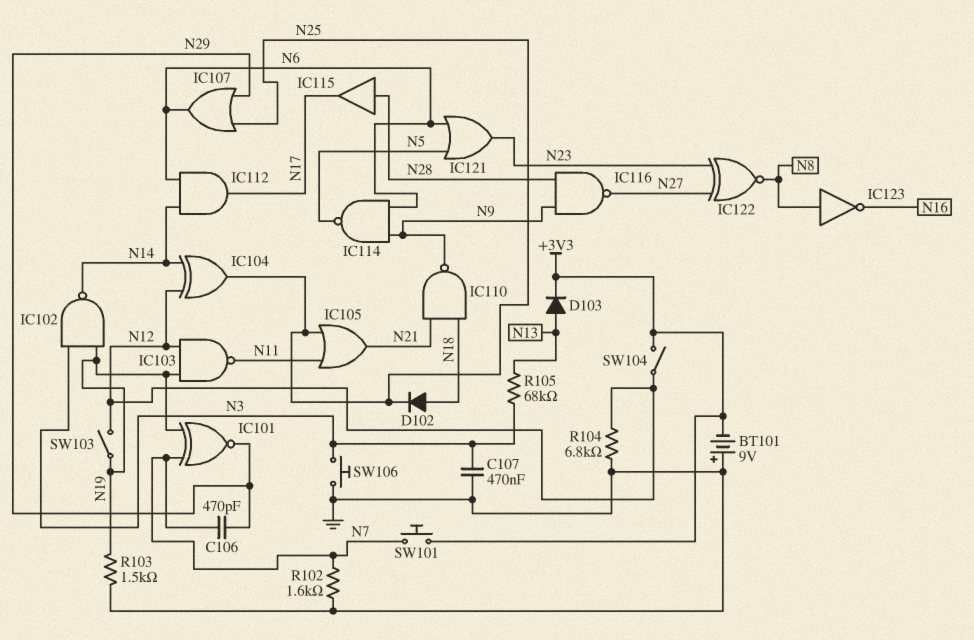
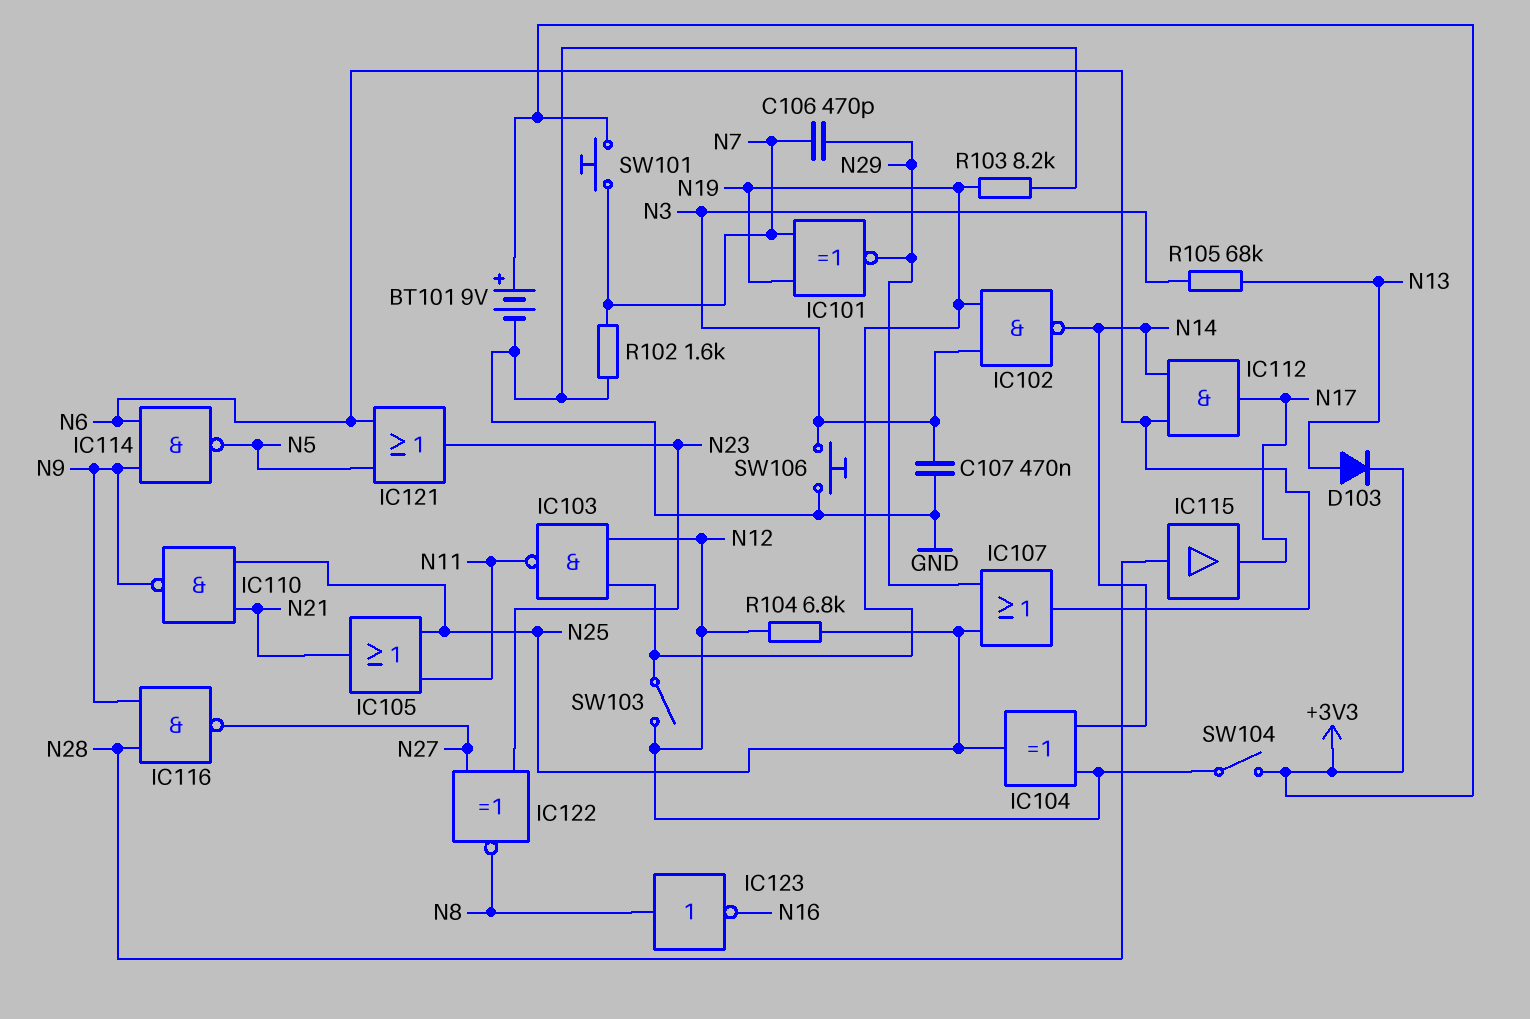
BT101: 9V (plus GND, minus +3V3) -> 9V (plus +3V3, minus GND)
D102: diode (A N18, K N25) -> none
IC110: NAND (in N18, in N21, out N9) -> NAND (in N21, in N25, out N9)
R103: 1.5k (GND, N19) -> 8.2k (GND, N19)
R104: 6.8k (GND, N12) -> 6.8k (N12, N25)

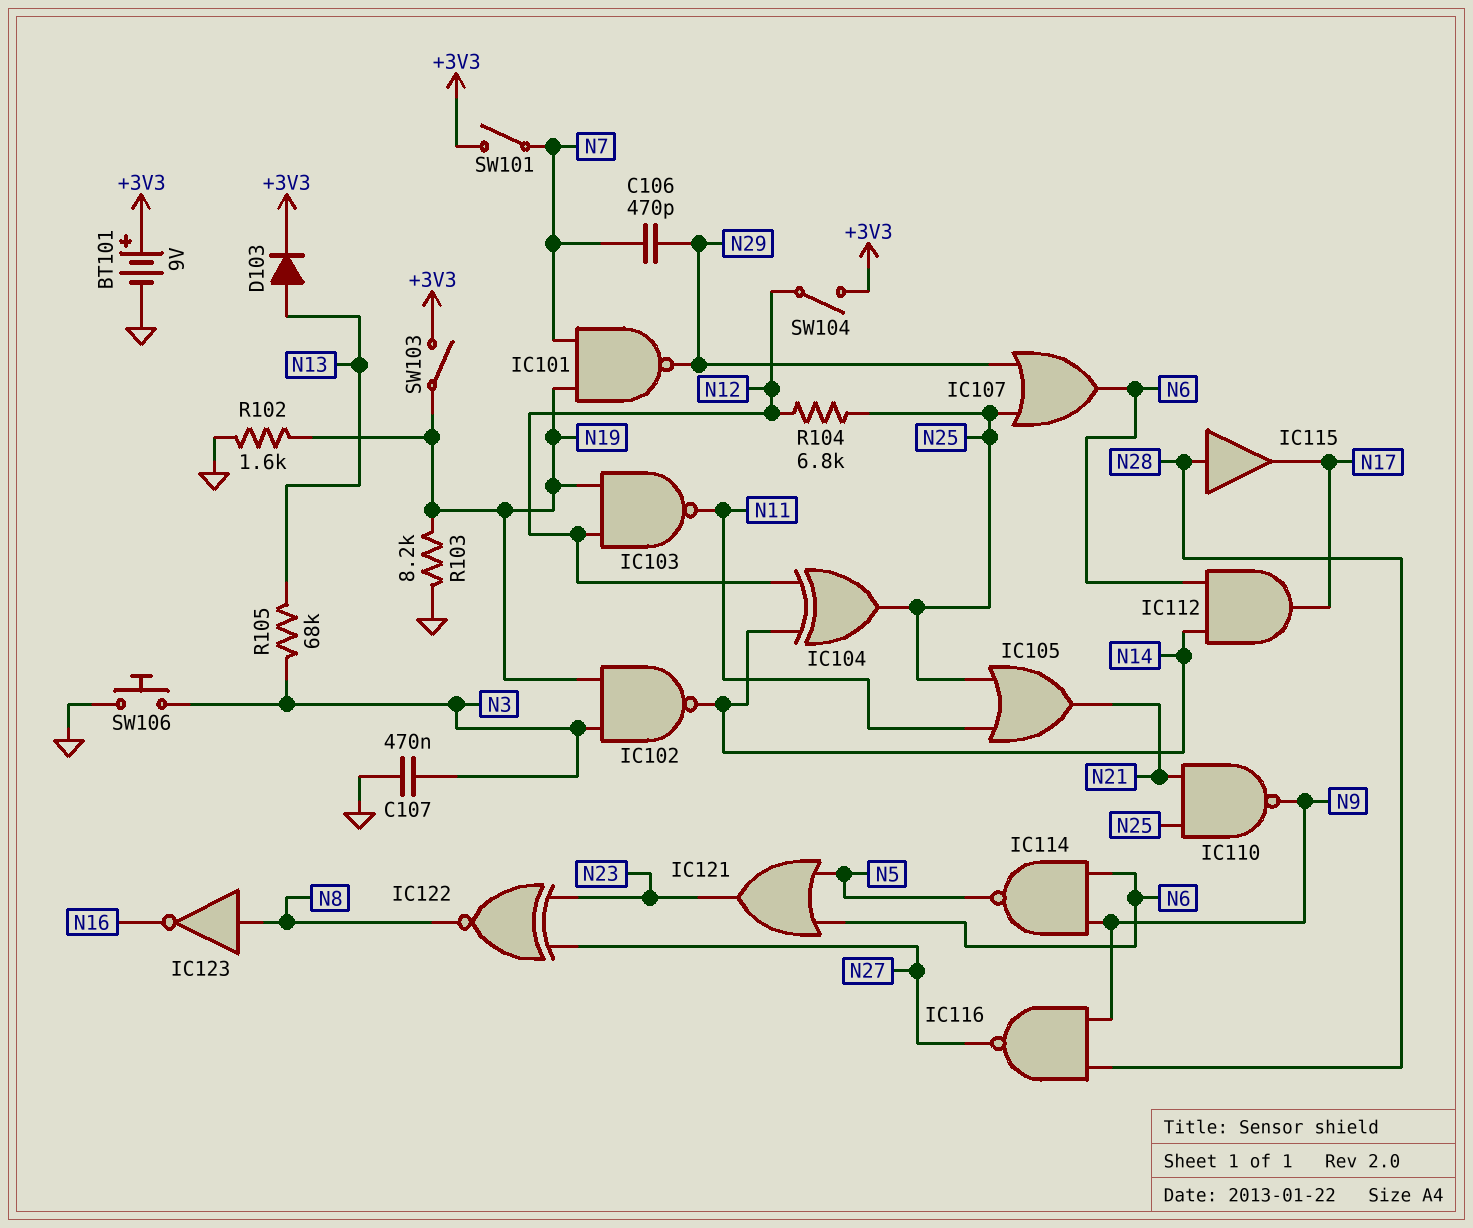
IC101: XNOR (in N7, in N19, out N29) -> NAND (in N7, in N19, out N29)
R102: 1.6k (GND, N7) -> 1.6k (GND, N19)
SW101: button (+3V3, N7) -> switch (+3V3, N7)
SW103: switch (N12, N19) -> switch (+3V3, N19)

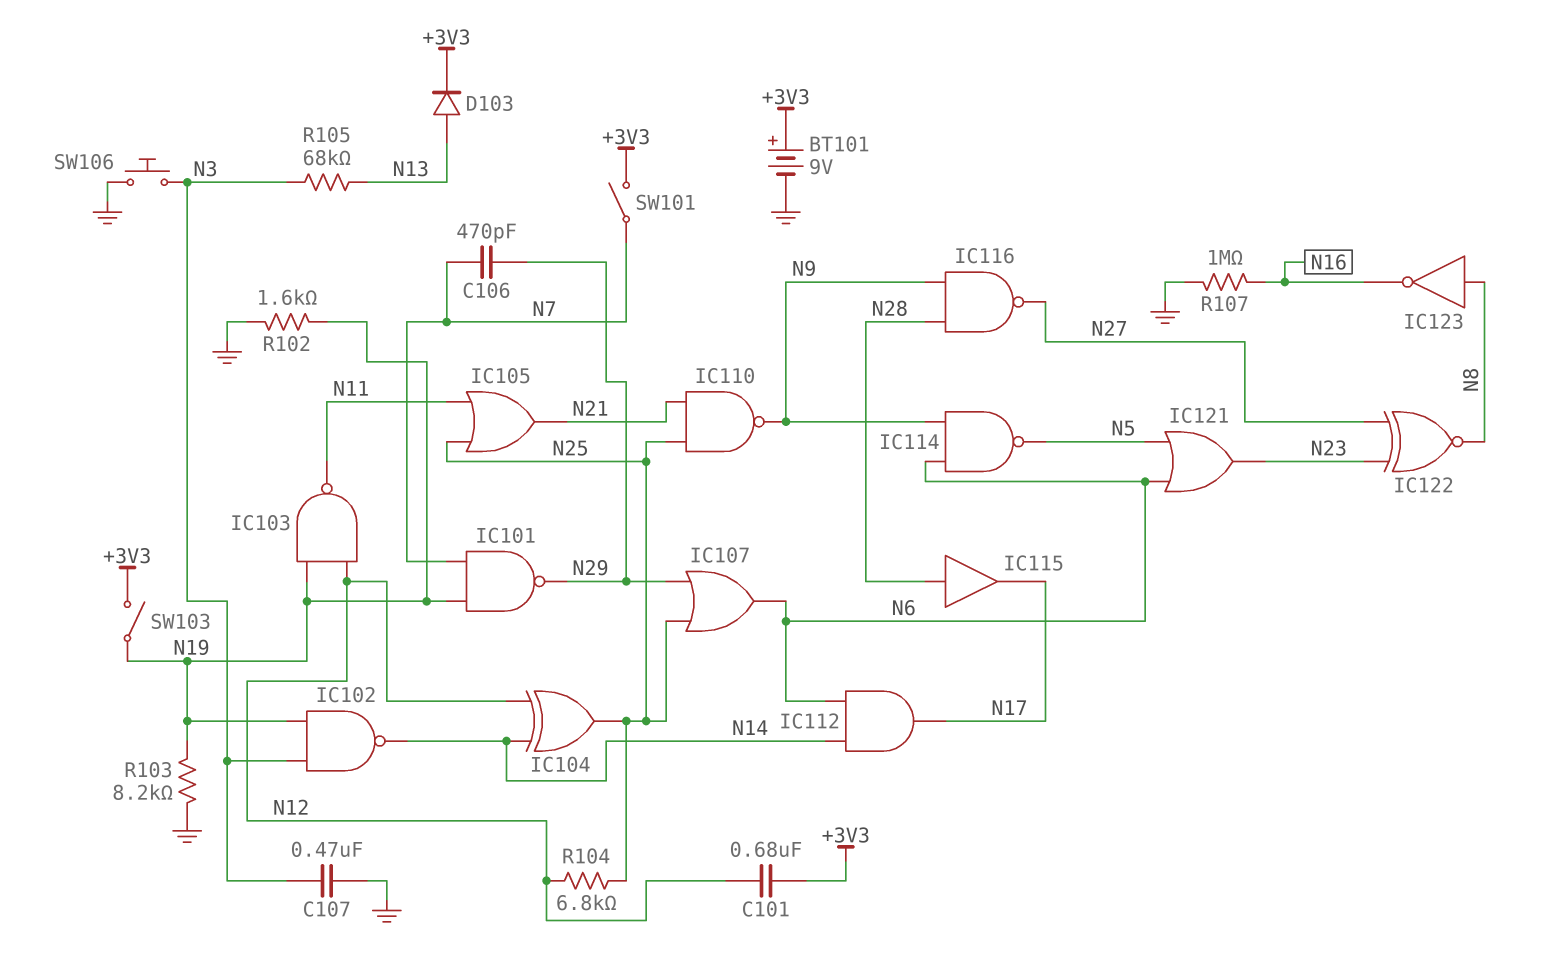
C101: none -> 680nF (+3V3, N12)
R107: none -> 1M (GND, N16)
SW104: switch (+3V3, N12) -> none

